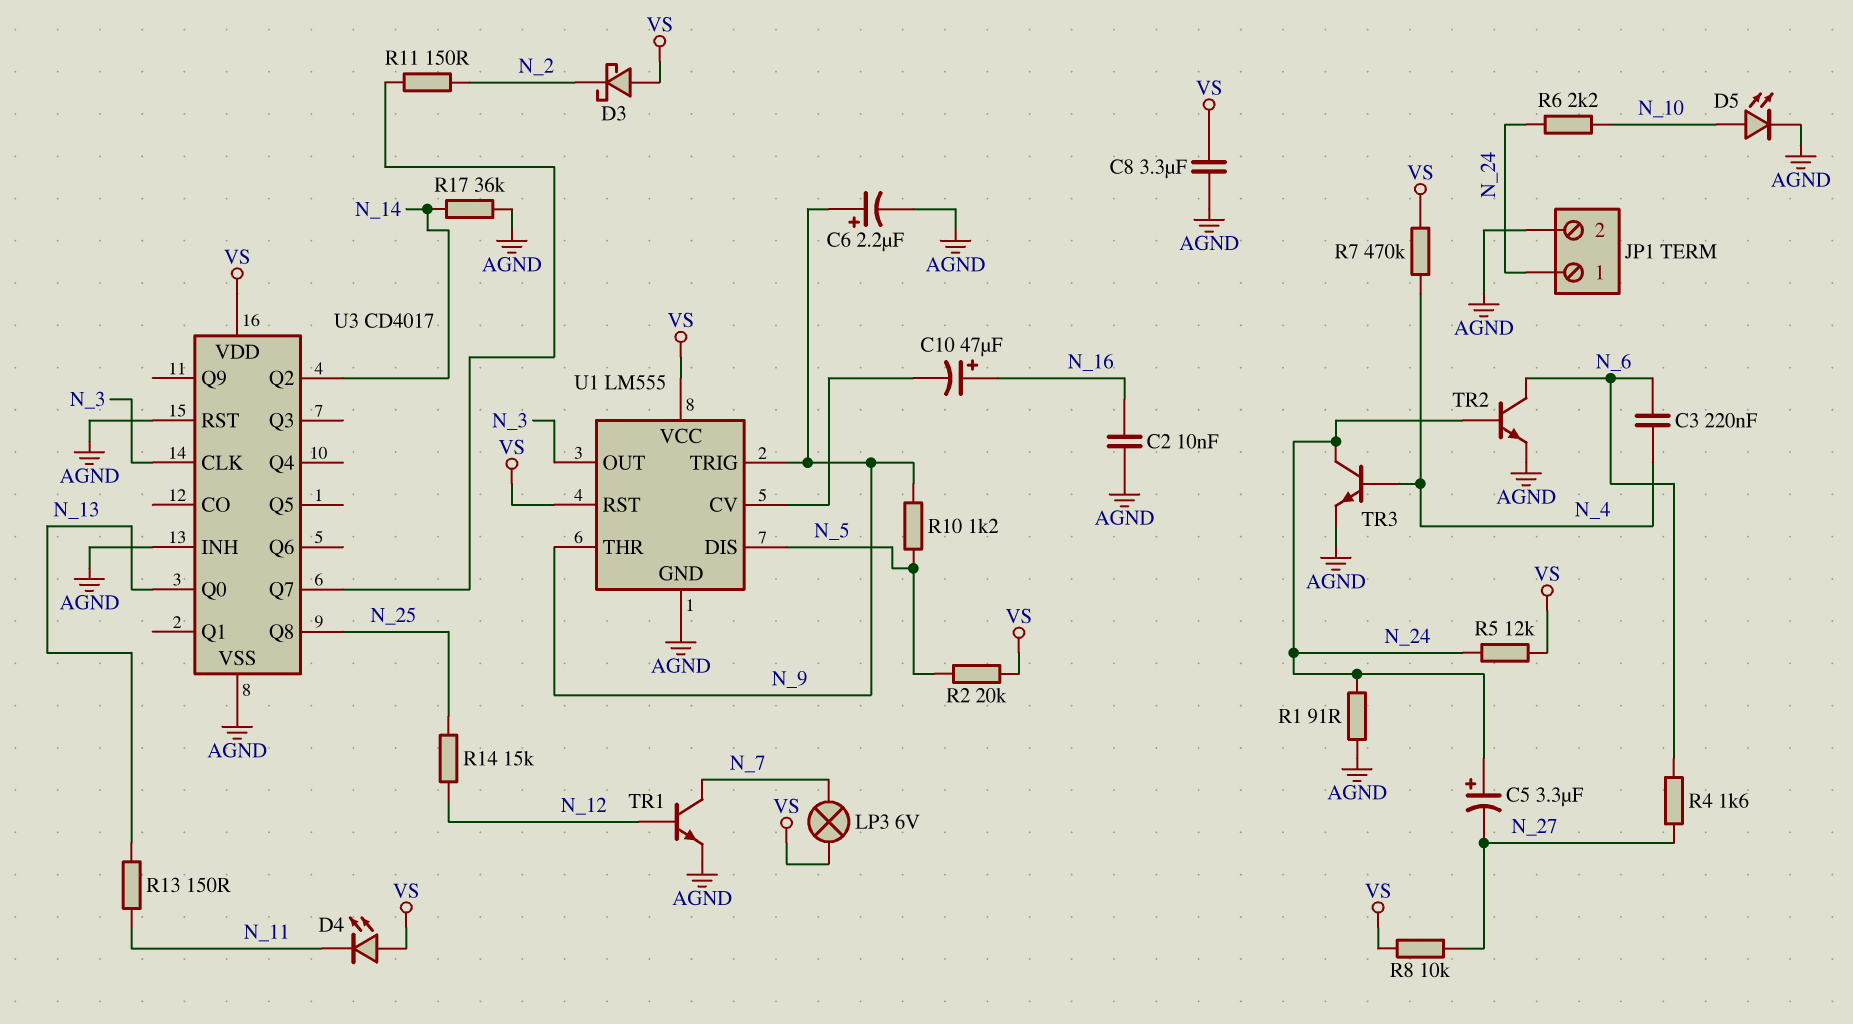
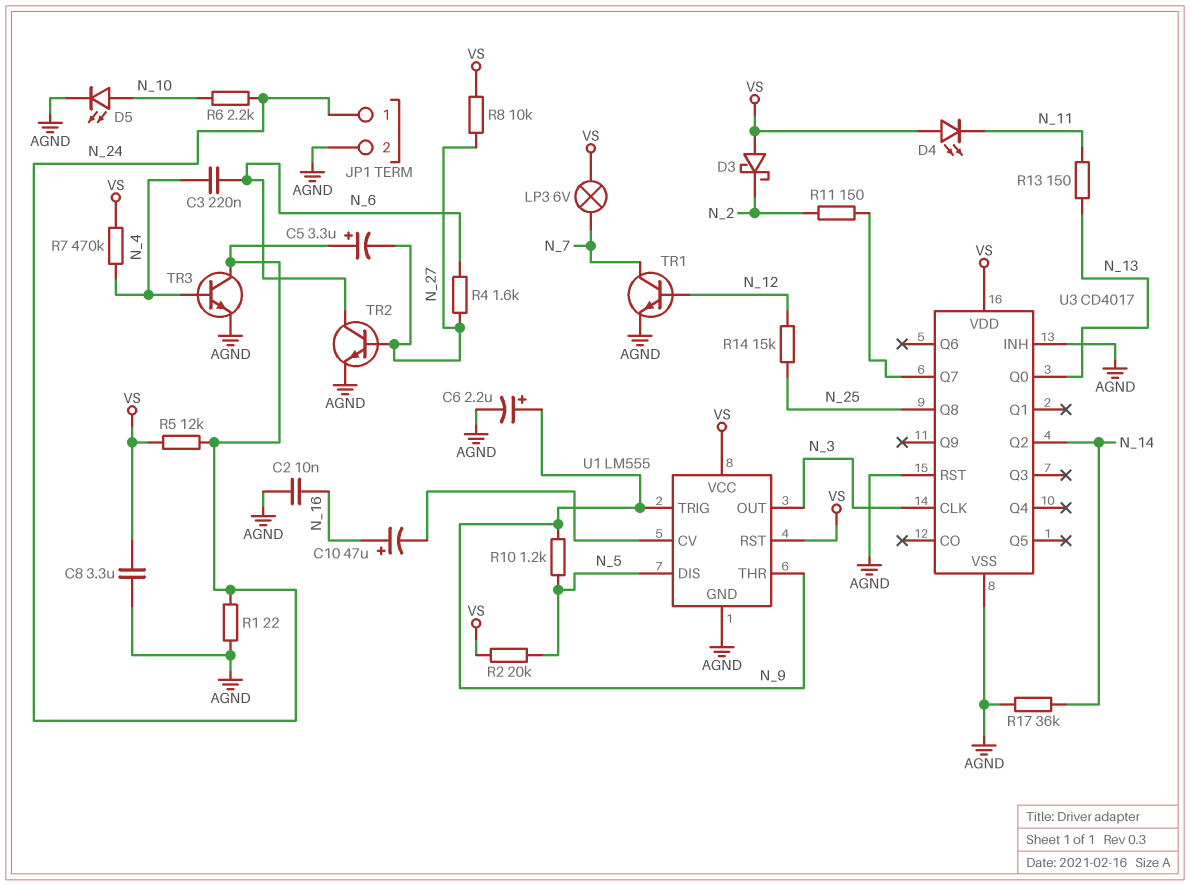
R1: 91 (AGND, N_24) -> 22 (AGND, N_24)
TR2: NPN (B N_24, C N_6, E AGND) -> NPN (B N_27, C N_6, E AGND)

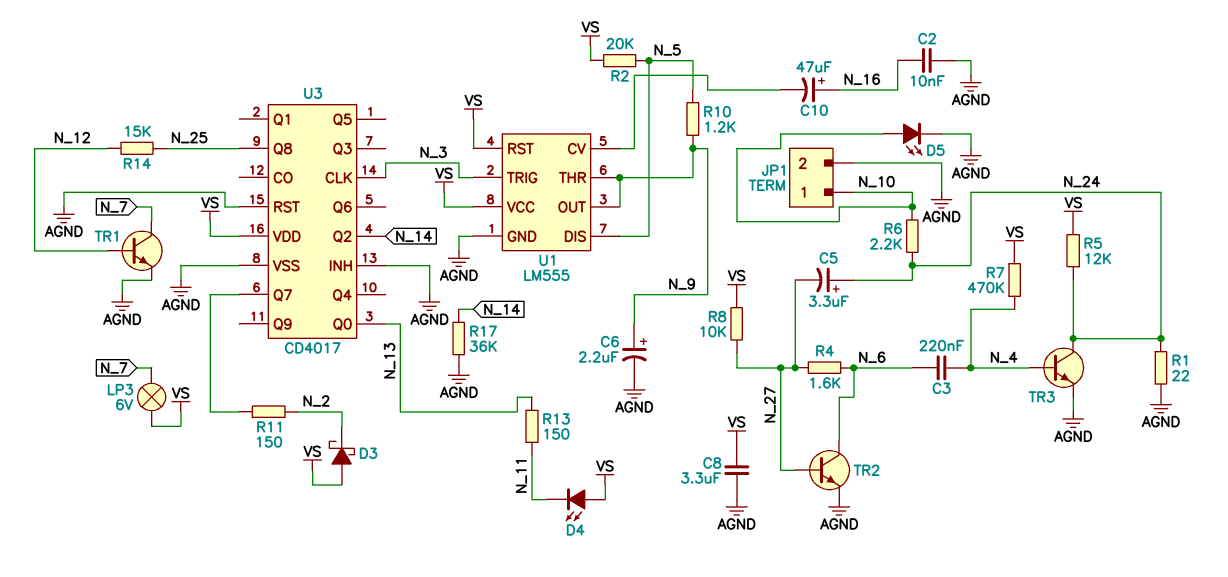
JP1 pin 1: N_24 -> N_10
U1 pin OUT: N_3 -> N_9
U1 pin TRIG: N_9 -> N_3

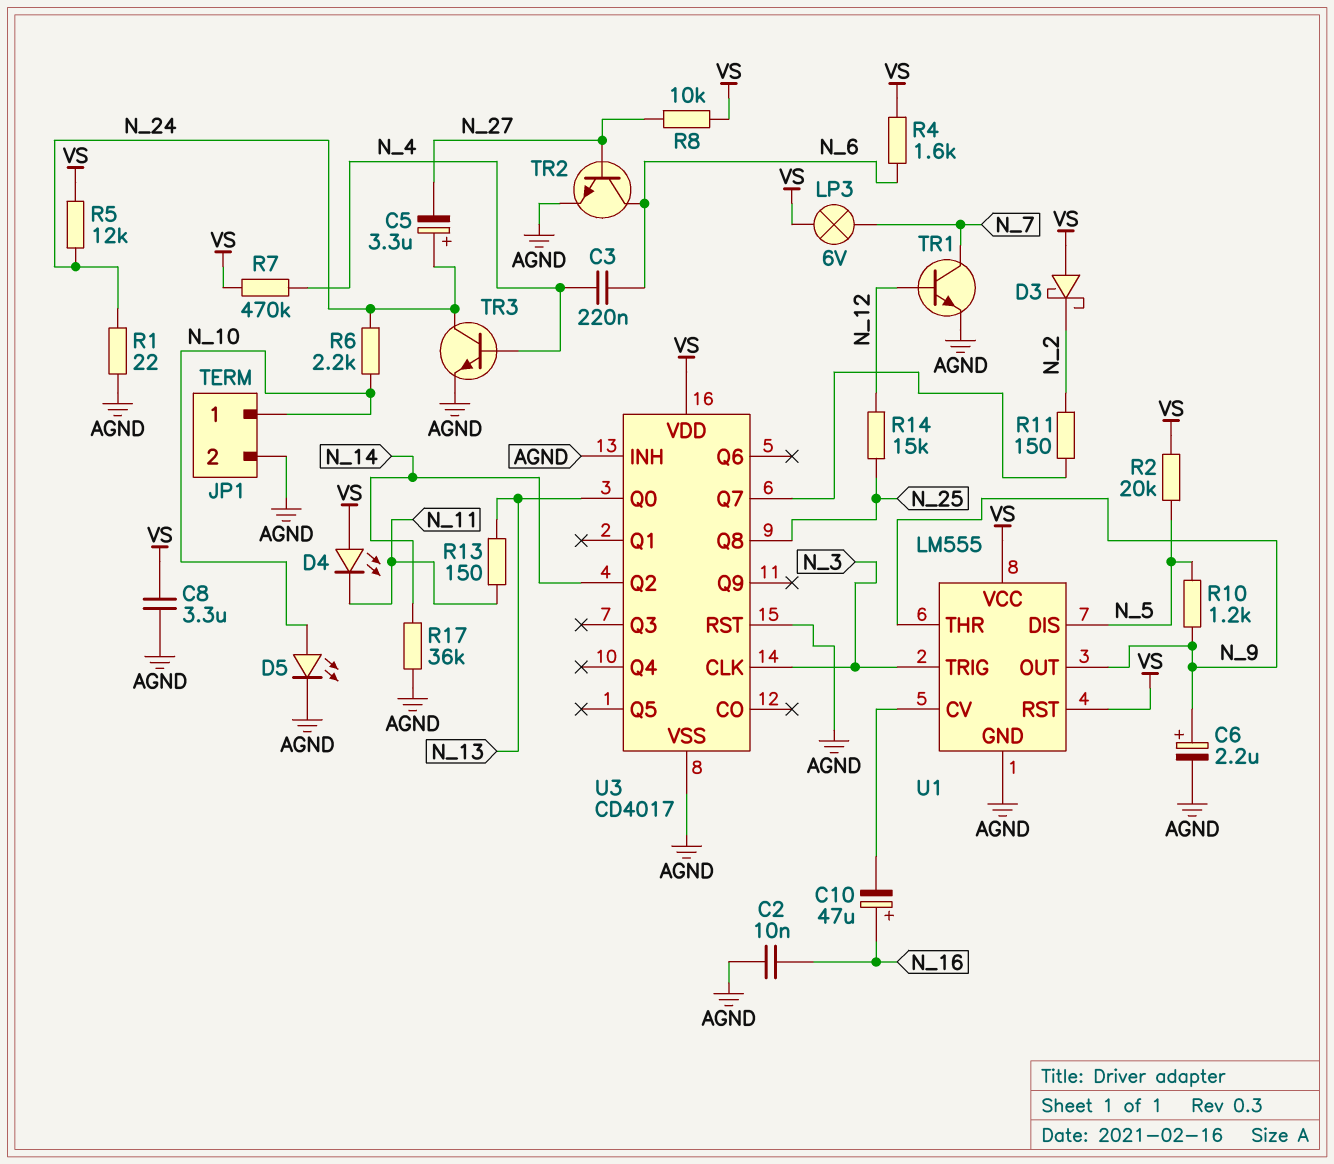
R4: 1.6k (N_6, N_27) -> 1.6k (N_6, VS)

